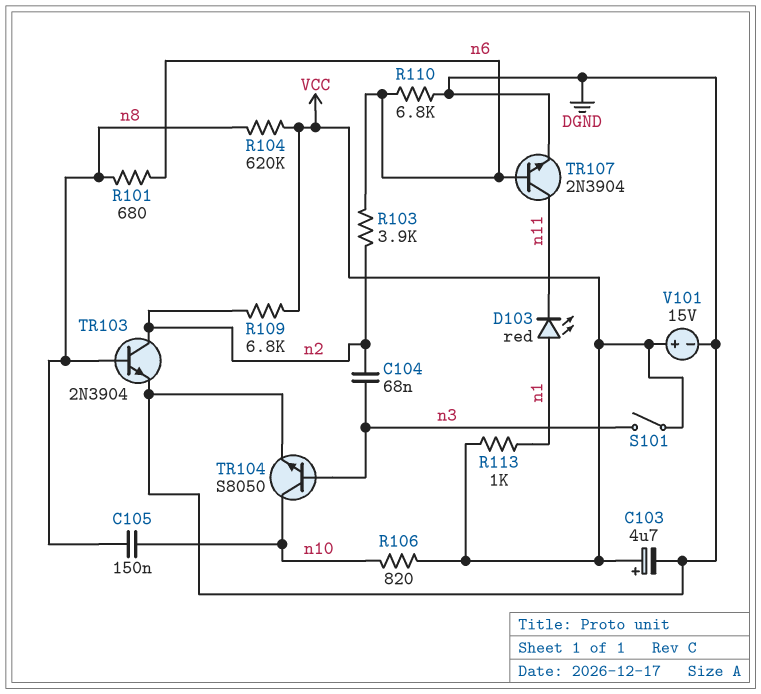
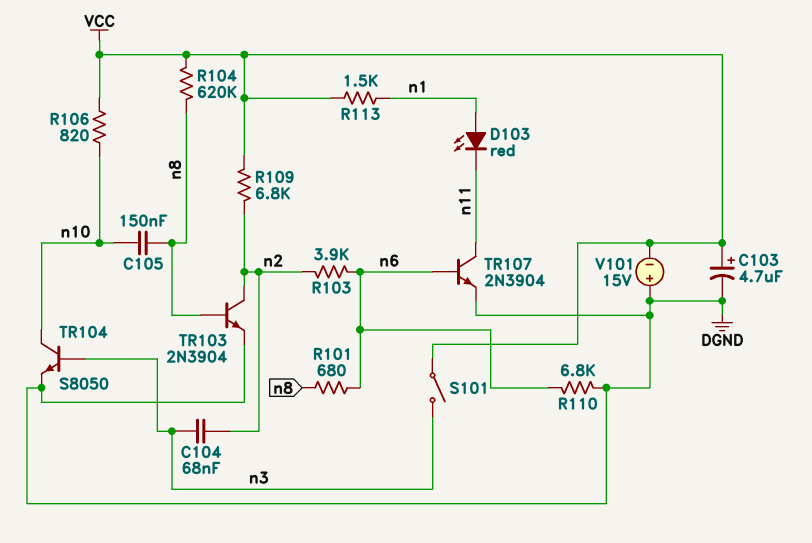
R113: 1k (VCC, n1) -> 1.5k (VCC, n1)
V101: 15V (plus VCC, minus DGND) -> 15V (plus DGND, minus VCC)

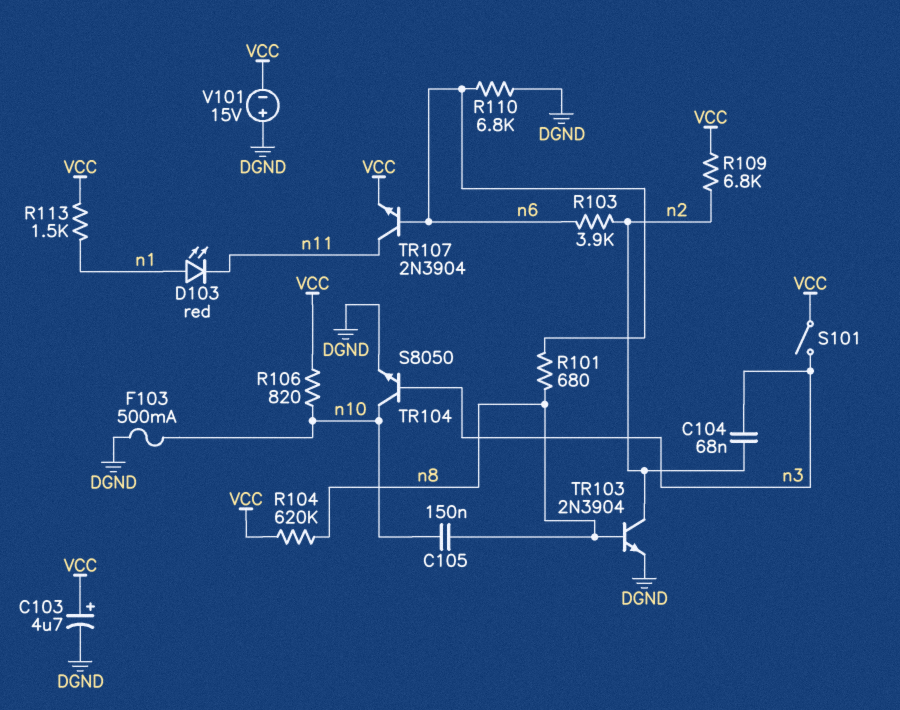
F103: none -> 500mA (DGND, n10)
TR107: NPN 2N3904 (B n6, C n11, E DGND) -> NPN 2N3904 (B n6, C n11, E VCC)

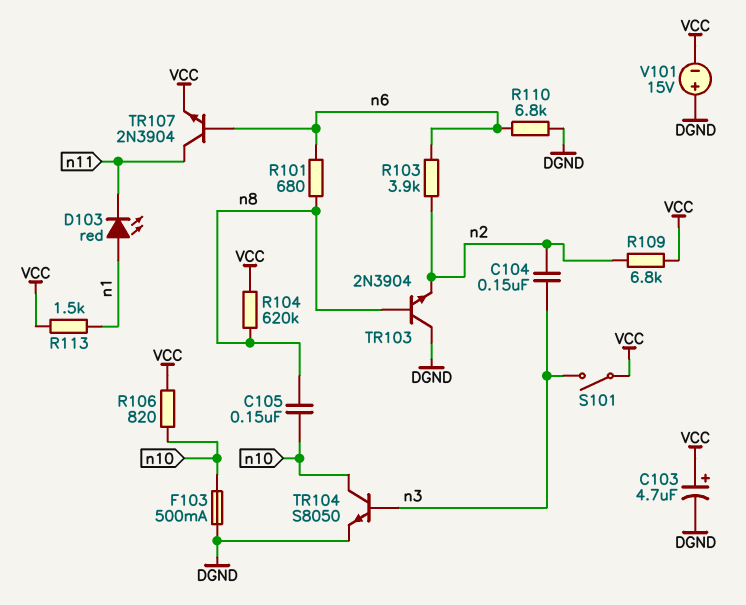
C104: 68nF (n2, n3) -> 150nF (n2, n3)
TR103: NPN 2N3904 (B n8, C n2, E DGND) -> NPN 2N3904 (B n8, C DGND, E n2)

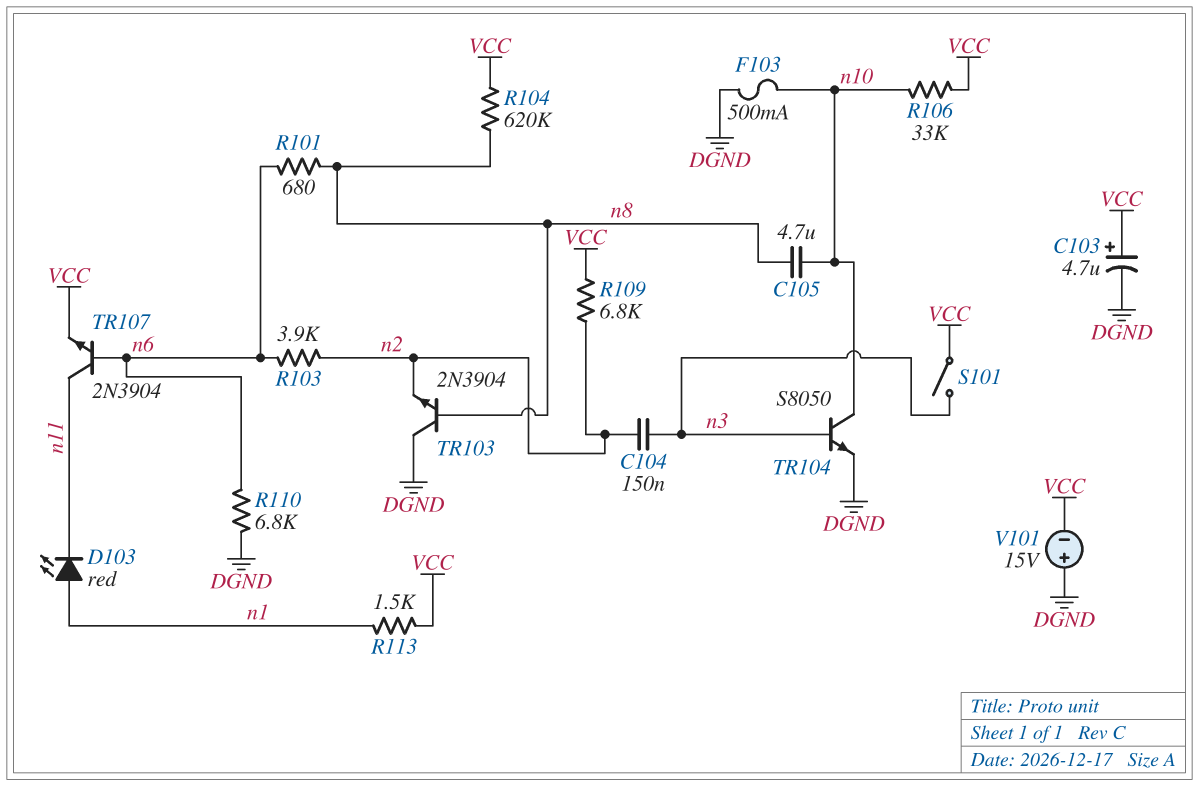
C105: 150nF (n8, n10) -> 4.7uF (n8, n10)
R106: 820 (VCC, n10) -> 33k (VCC, n10)

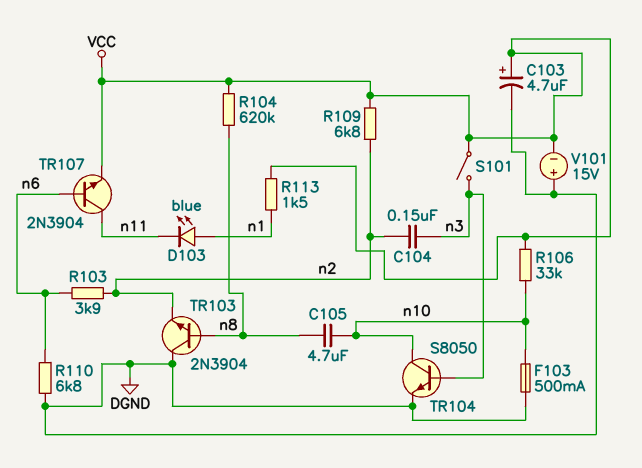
D103: LED red (A n1, K n11) -> LED blue (A n1, K n11)
R101: 680 (n6, n8) -> none

